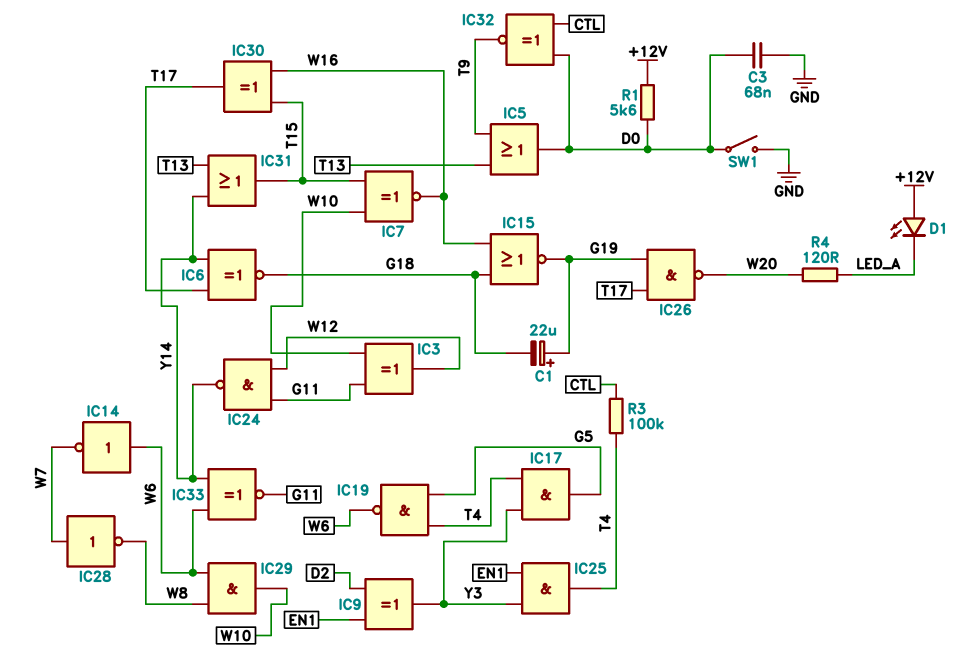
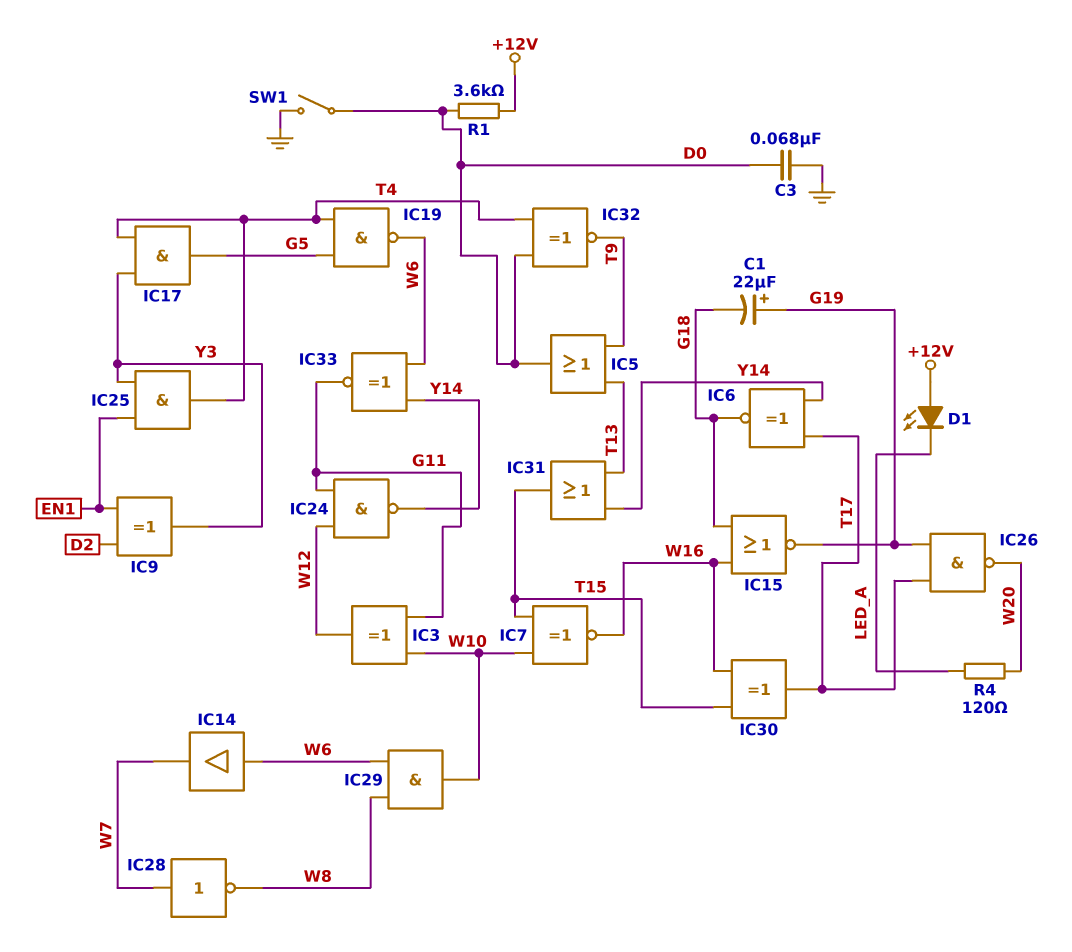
IC14: NOT (in W6, out W7) -> buffer (in W6, out W7)
IC32: XNOR (in CTL, in D0, out T9) -> XNOR (in D0, in T4, out T9)
R1: 5.6k (+12V, D0) -> 3.6k (+12V, D0)
R3: 100k (CTL, T4) -> none

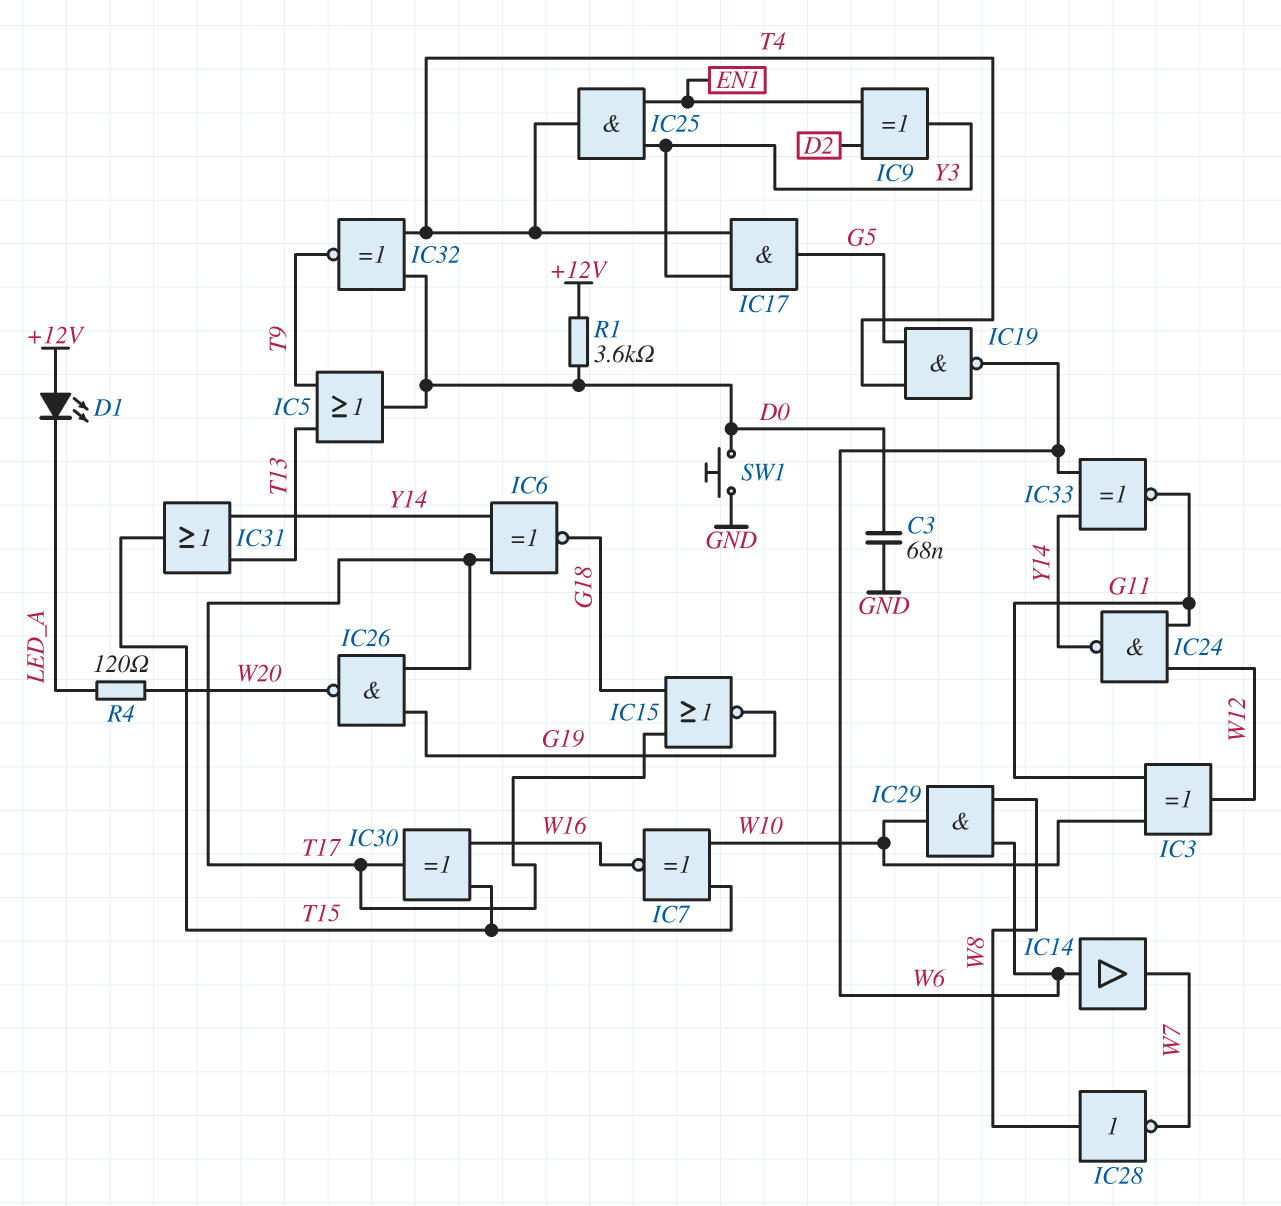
C1: 22uF (plus G19, minus G18) -> none
IC15: NOR (in G18, in W16, out G19) -> NOR (in G18, in T17, out G19)
IC28: NOT (in W7, out W8) -> NOT (in W8, out W7)
SW1: switch (D0, GND) -> button (D0, GND)

